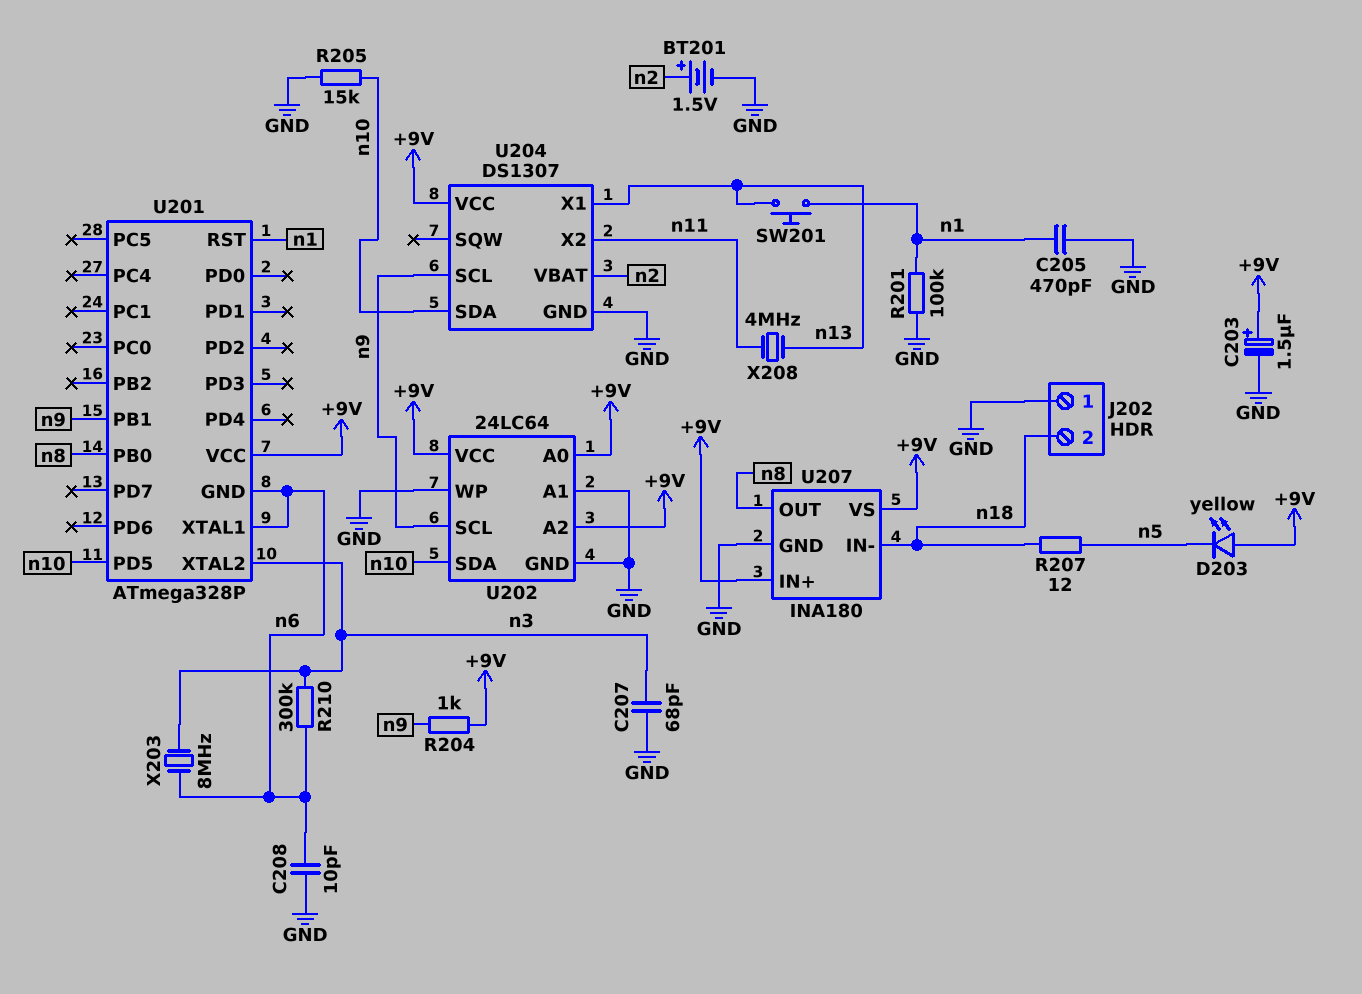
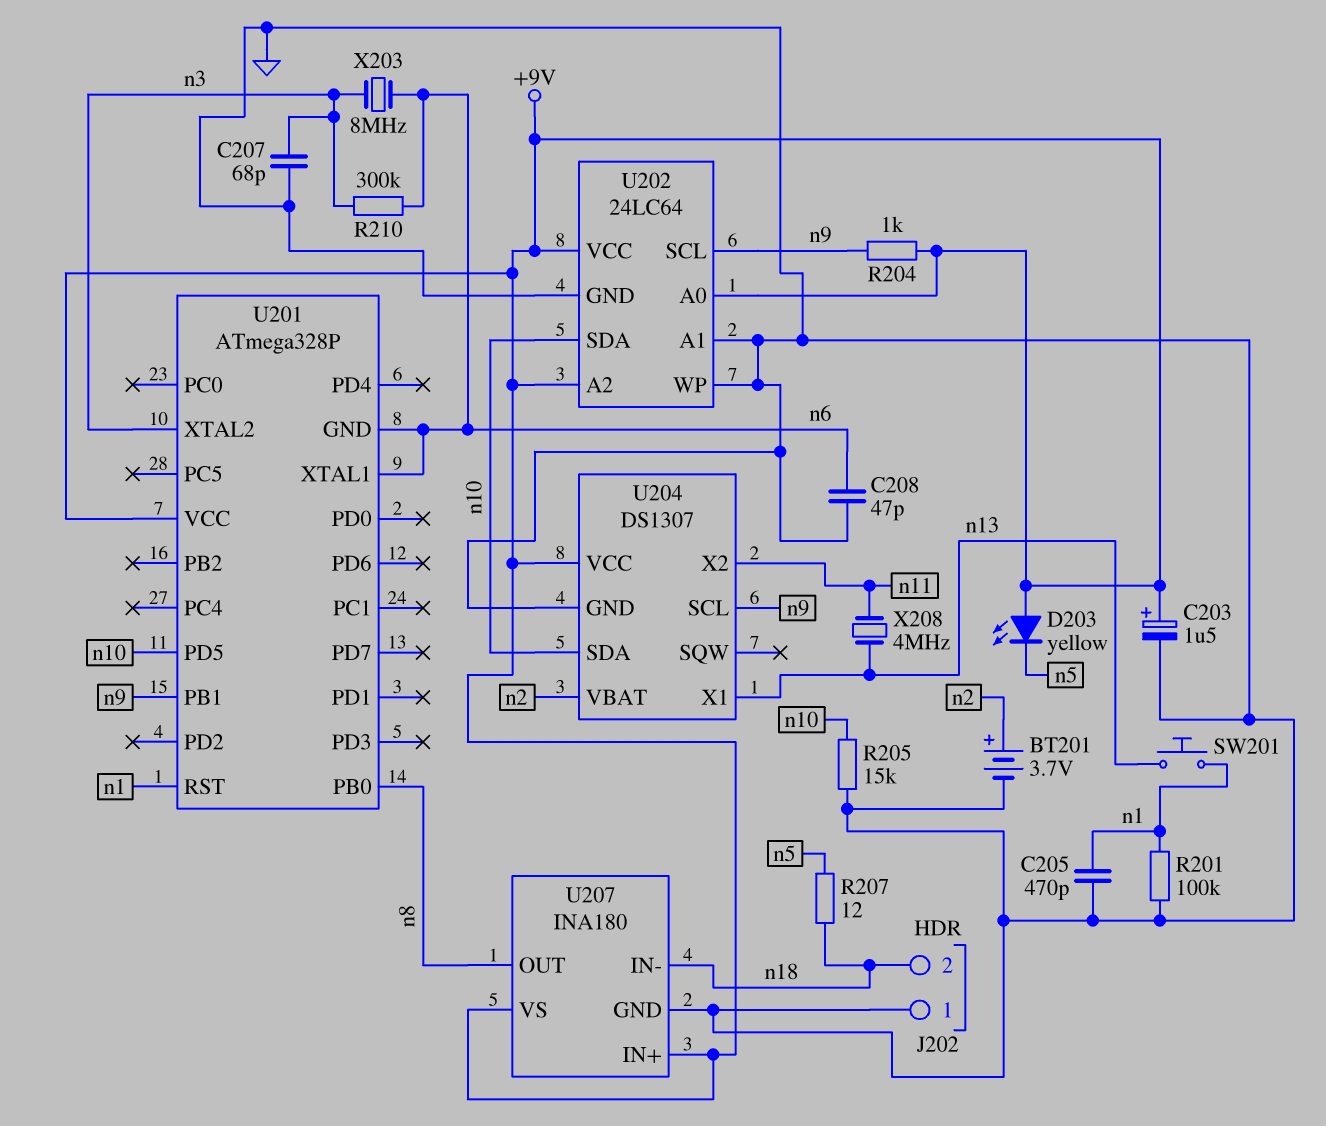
BT201: 1.5V (plus n2, minus GND) -> 3.7V (plus n2, minus GND)
C208: 10pF (GND, n6) -> 47pF (GND, n6)

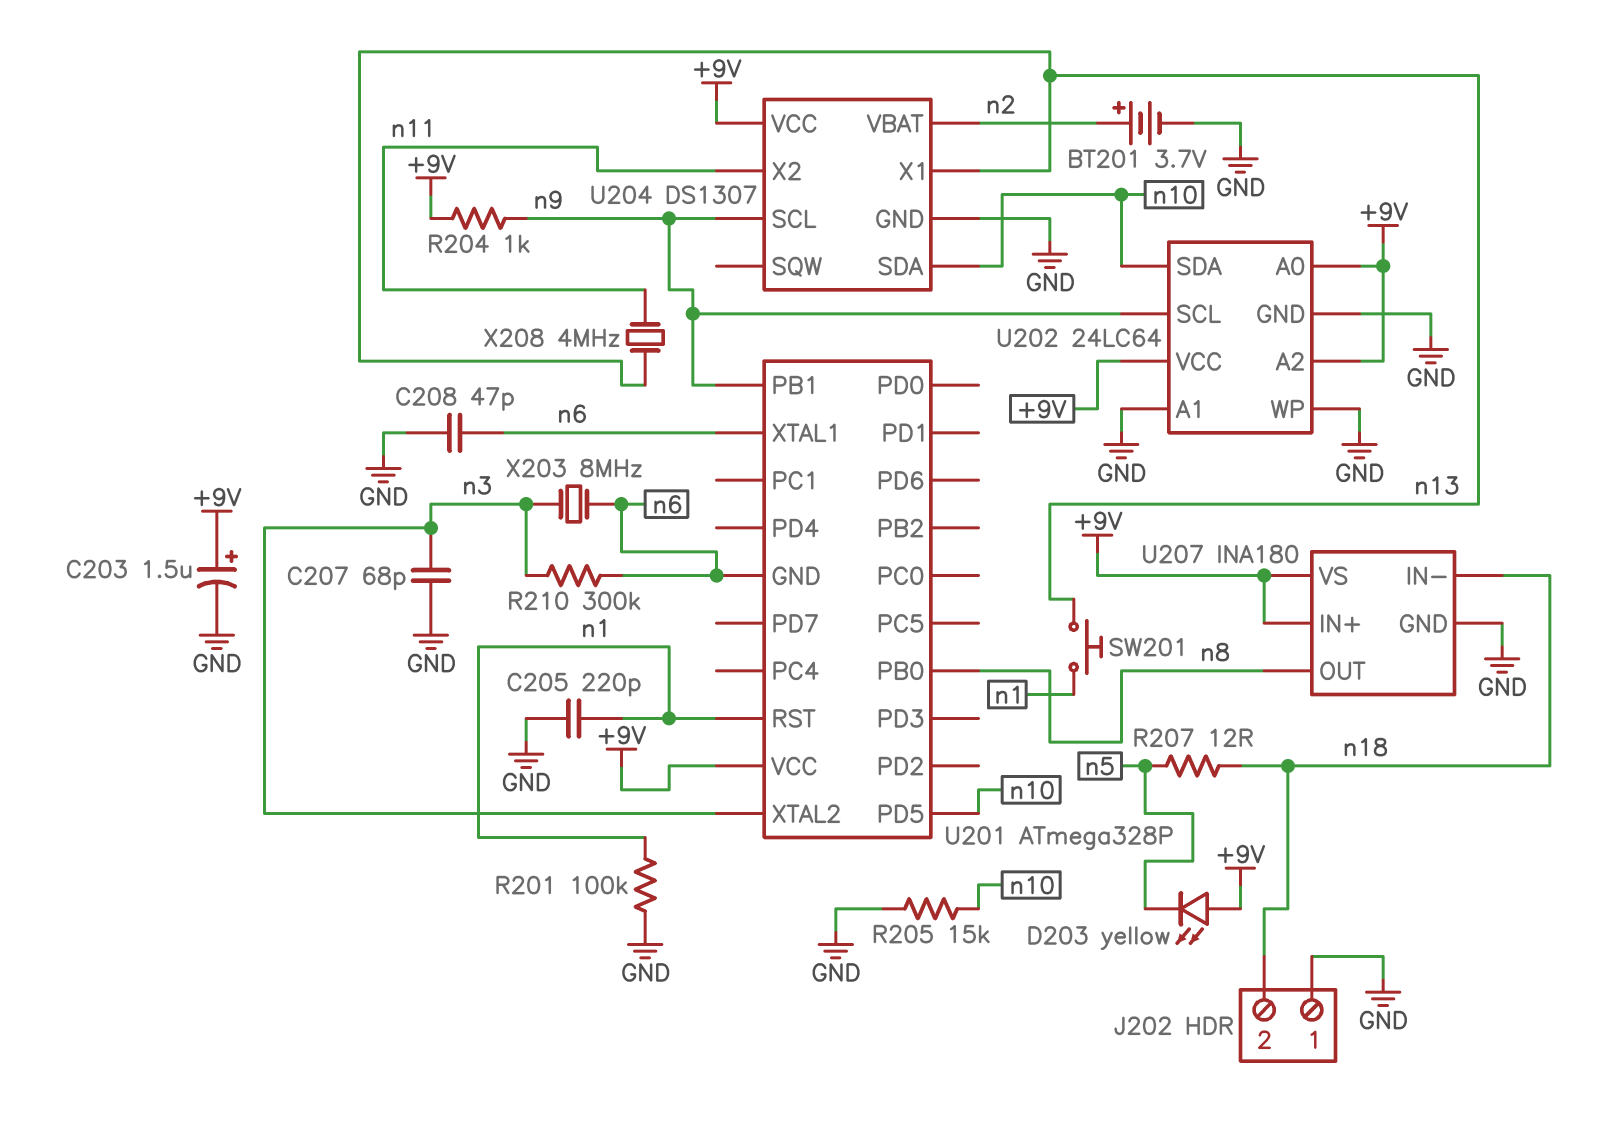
C205: 470pF (GND, n1) -> 220pF (GND, n1)

